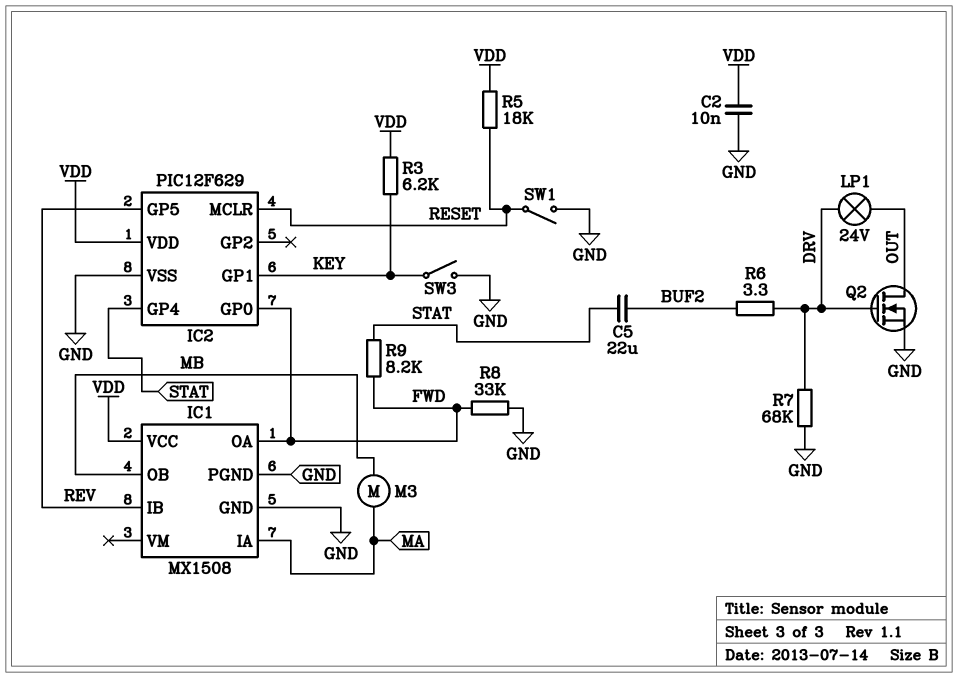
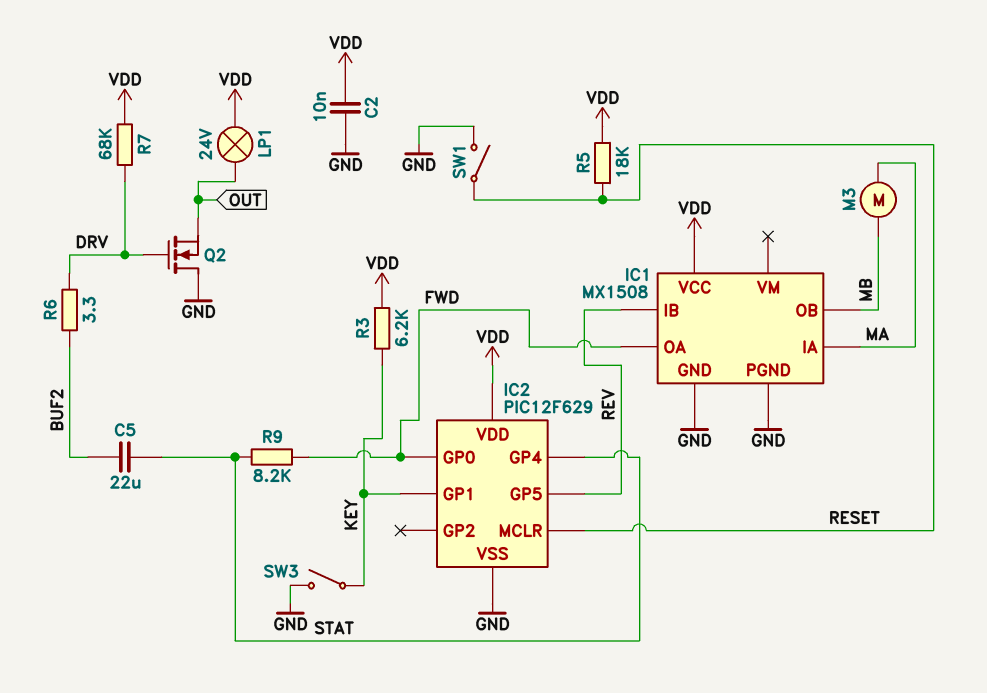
LP1: lamp 24V (DRV, OUT) -> lamp 24V (OUT, VDD)
Q2: NMOS (G DRV, D OUT, S GND) -> NMOS (G DRV, D GND, S OUT)
R7: 68k (DRV, GND) -> 68k (DRV, VDD)
R8: 33k (FWD, GND) -> none

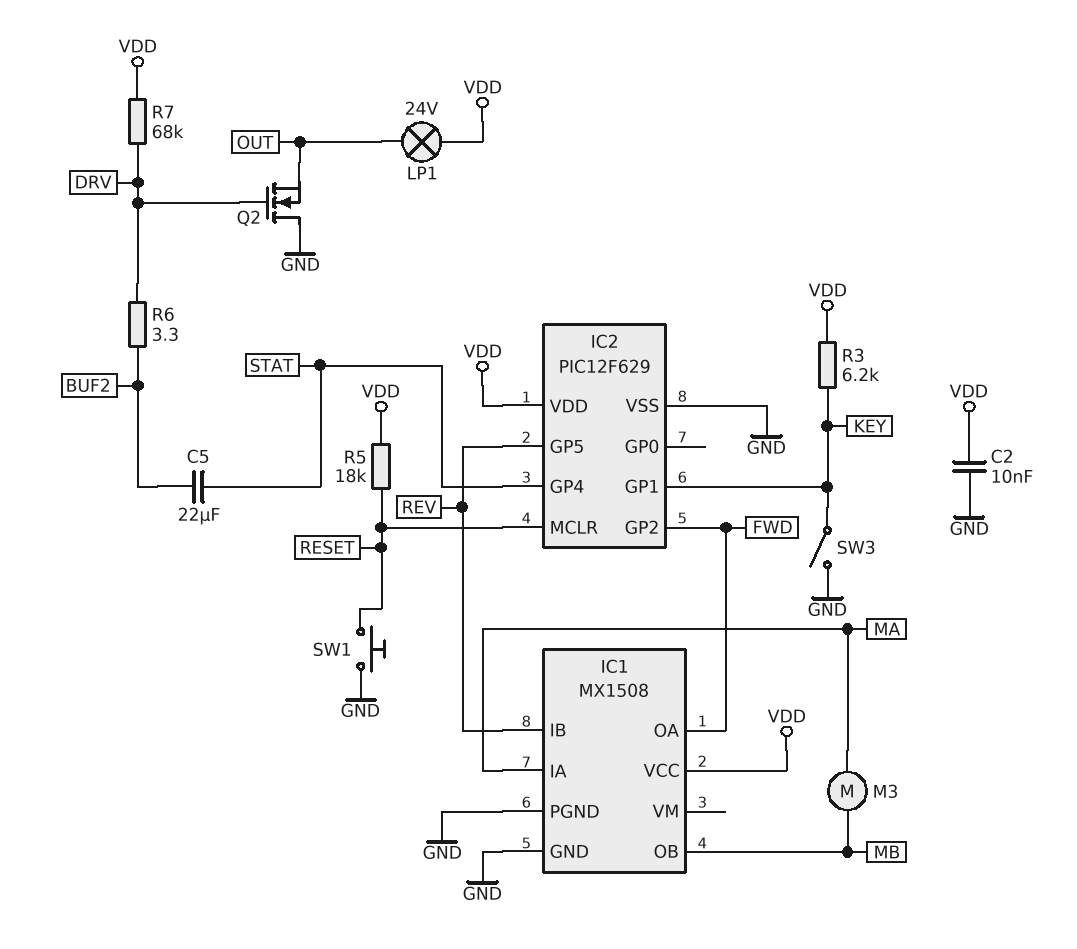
IC2 pin GP0: FWD -> none
IC2 pin GP2: none -> FWD
R9: 8.2k (FWD, STAT) -> none
SW1: switch (GND, RESET) -> button (GND, RESET)

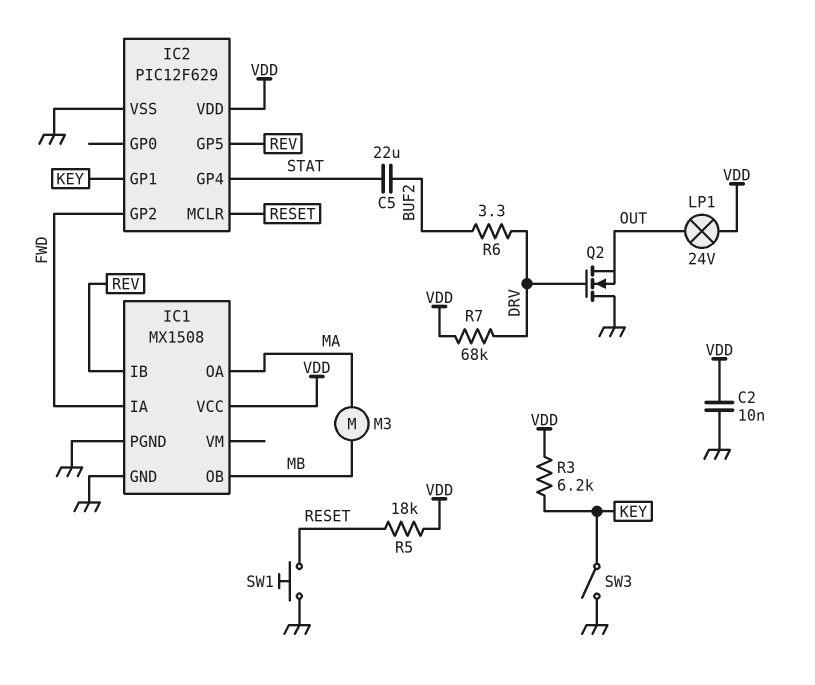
IC1 pin IA: MA -> FWD
IC1 pin OA: FWD -> MA

